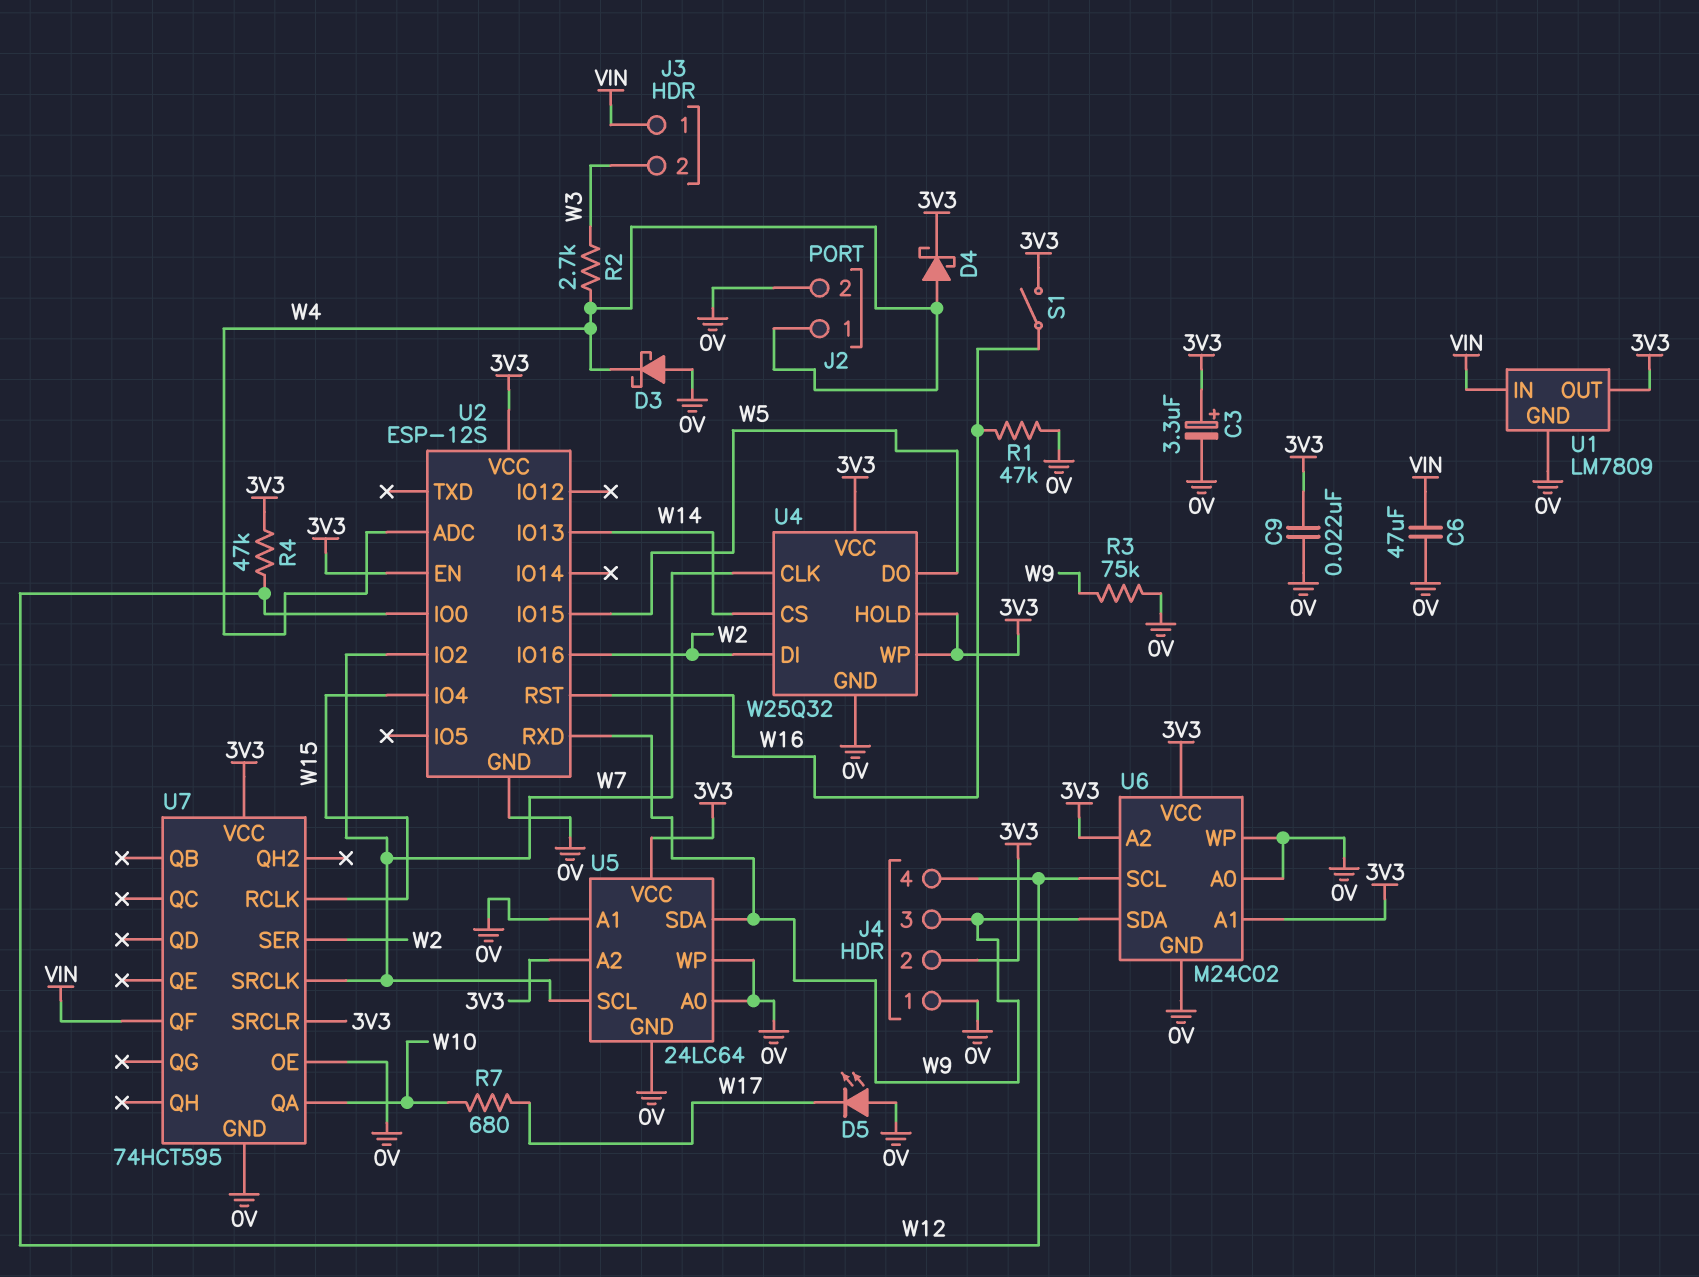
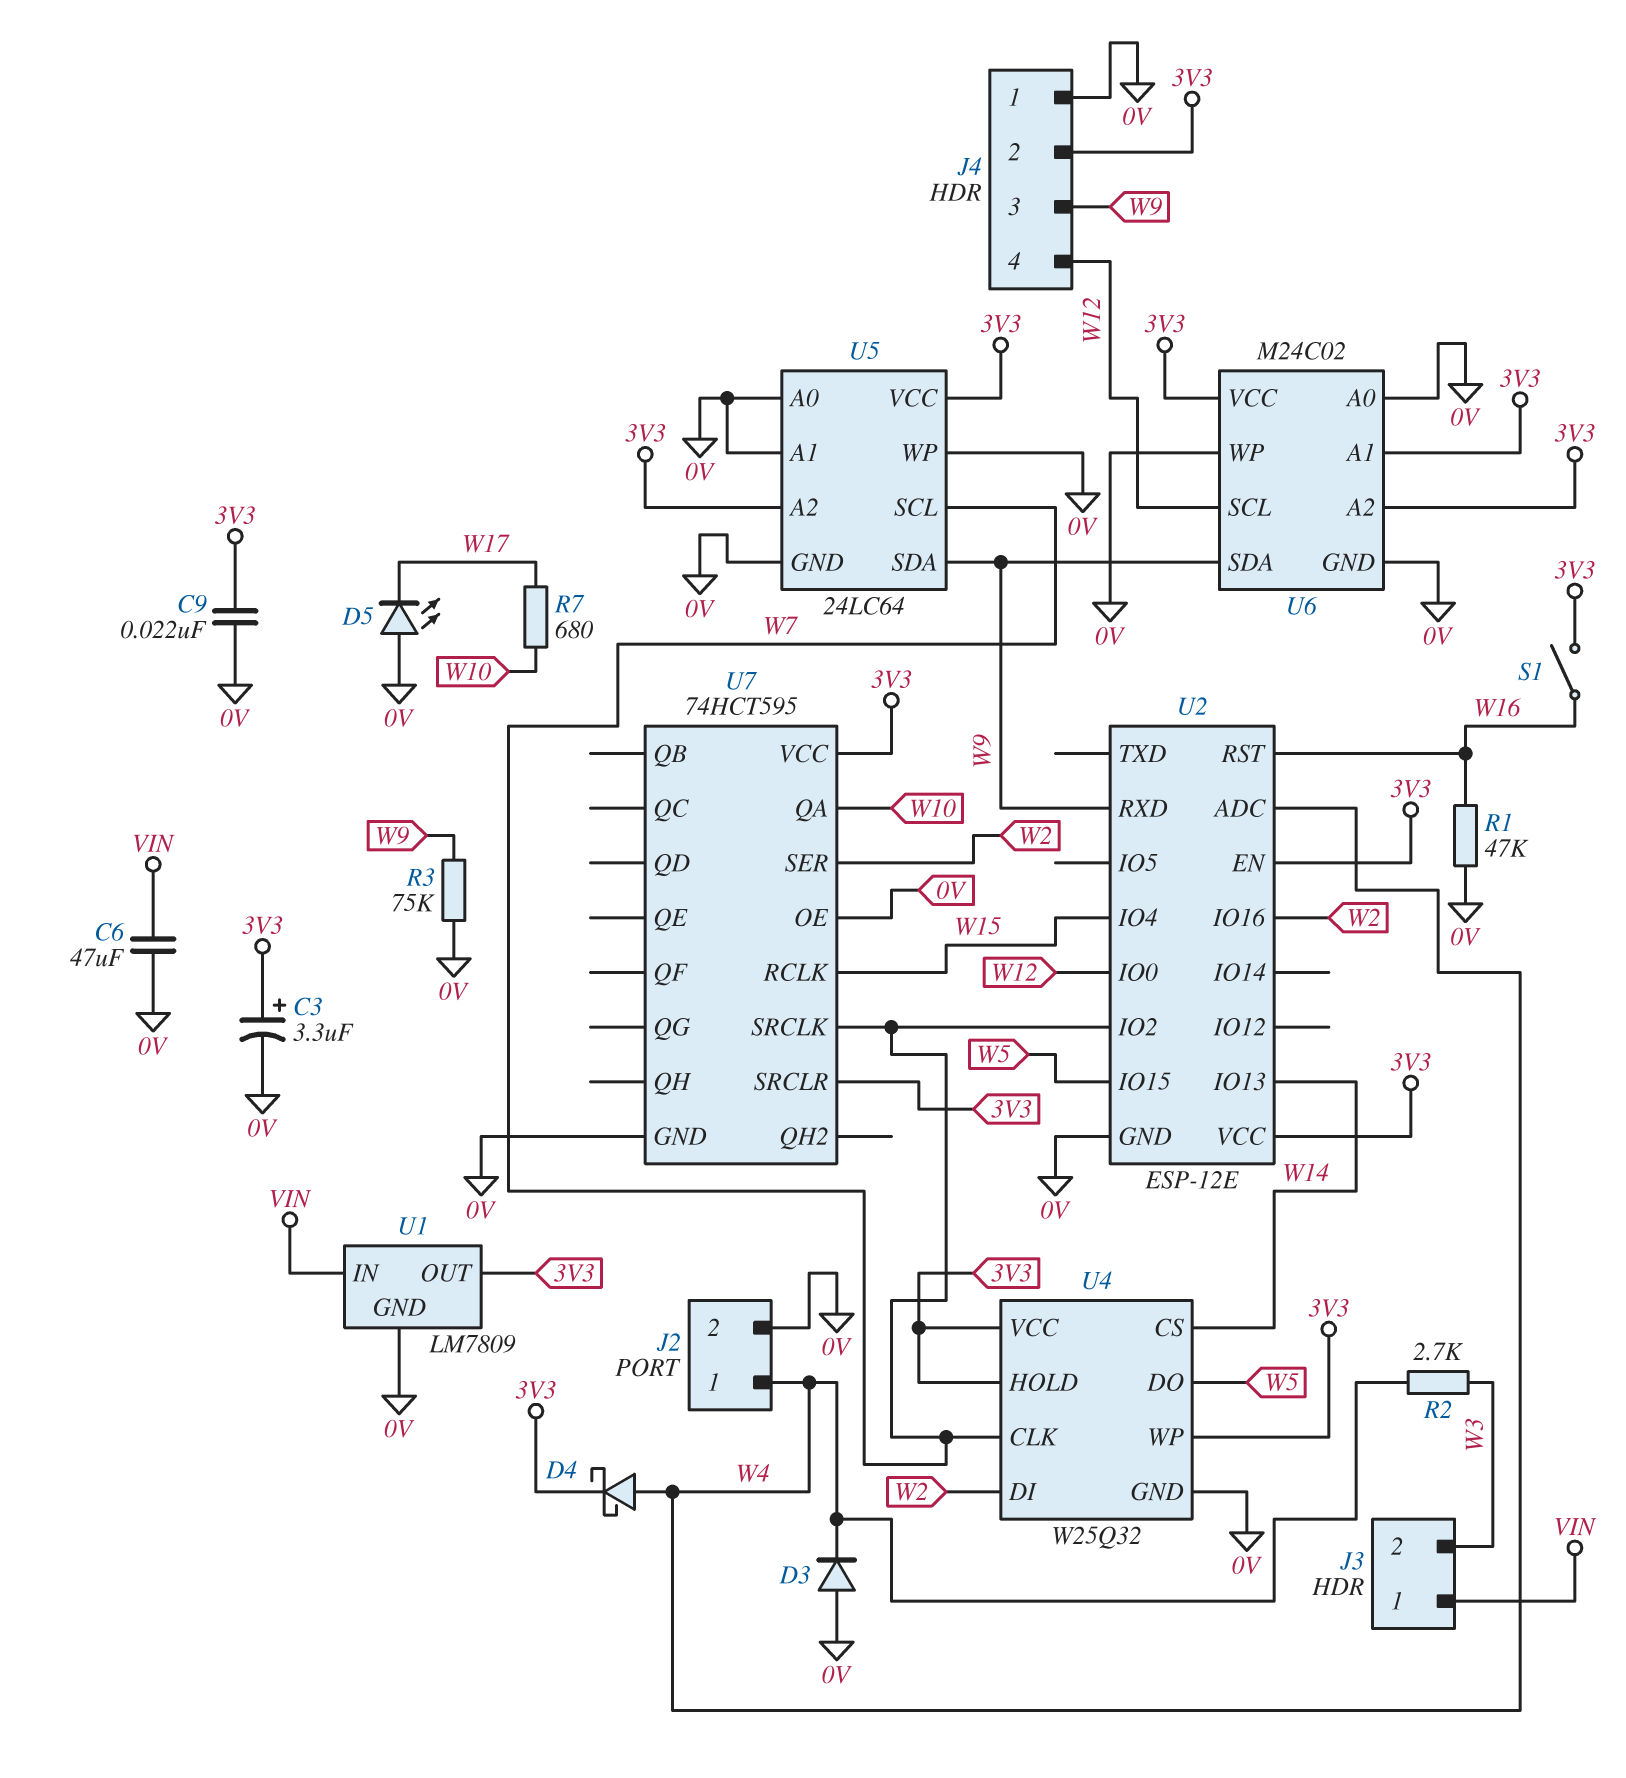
D3: schottky (A 0V, K W4) -> diode (A 0V, K W4)
R4: 47k (3V3, W12) -> none
U2: ESP-12S -> ESP-12E
U7 pin QF: VIN -> none

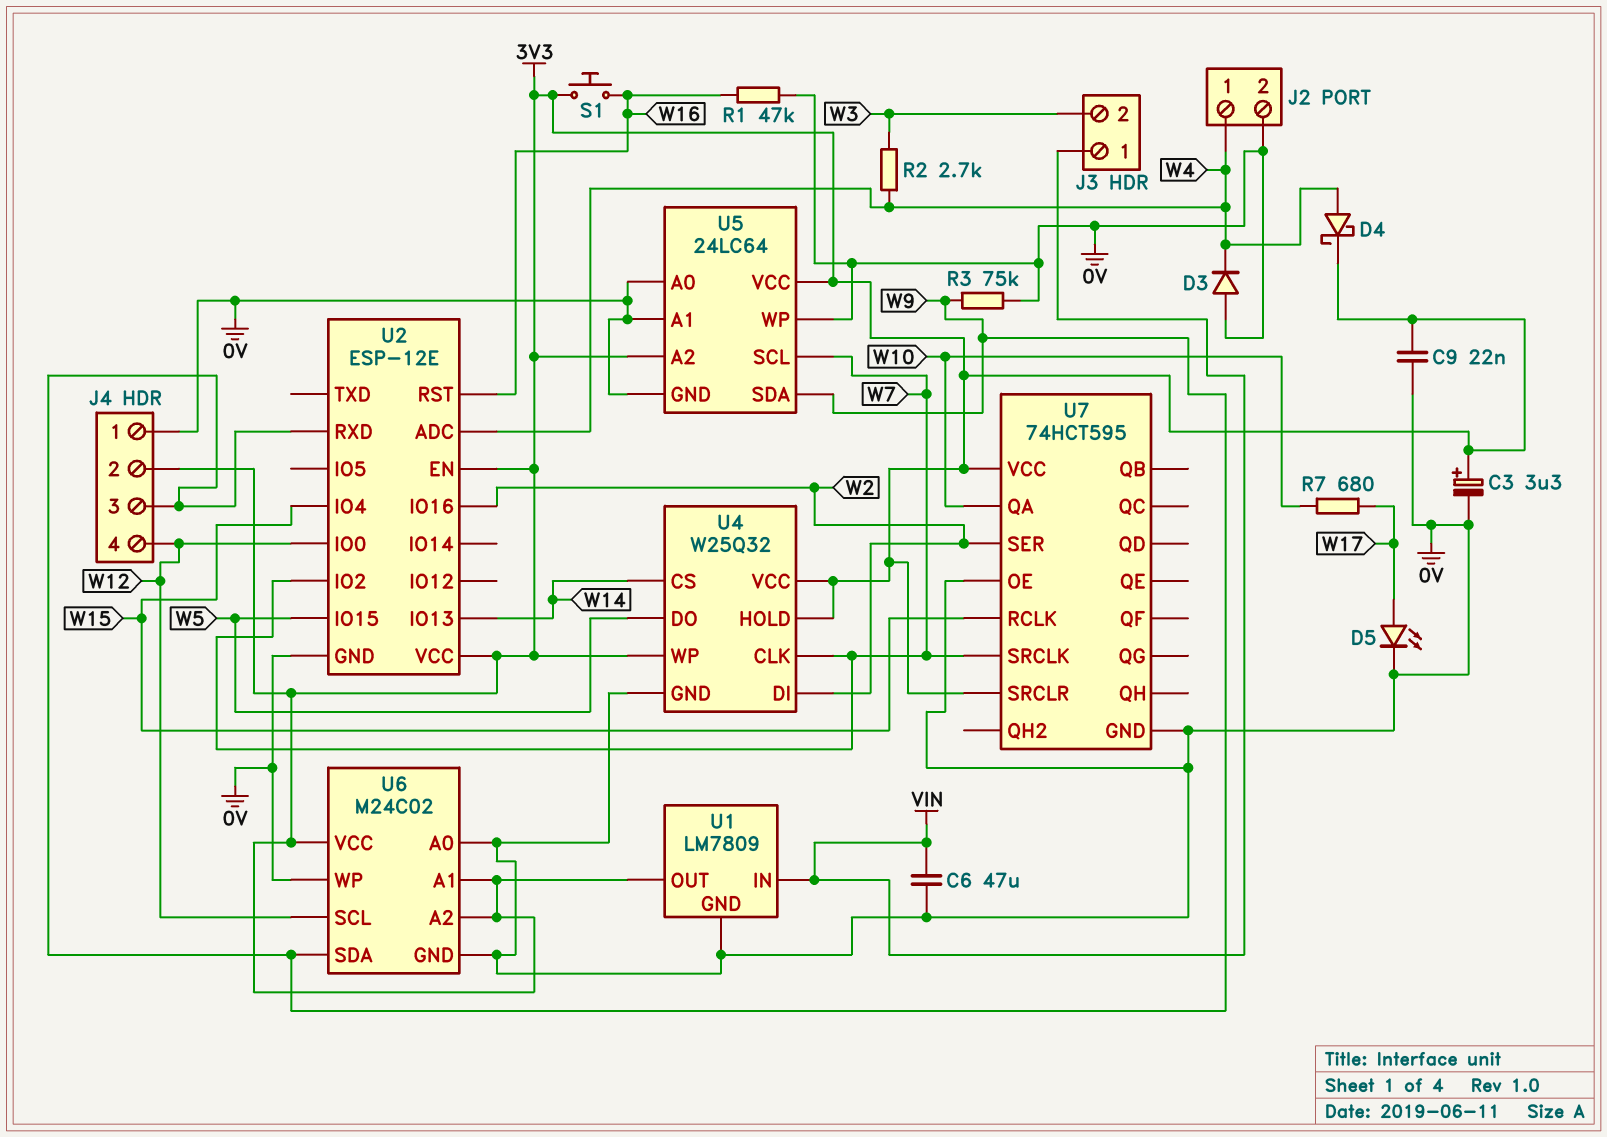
D5: LED (A 0V, K W17) -> LED (A W17, K 0V)
S1: switch (3V3, W16) -> button (3V3, W16)

